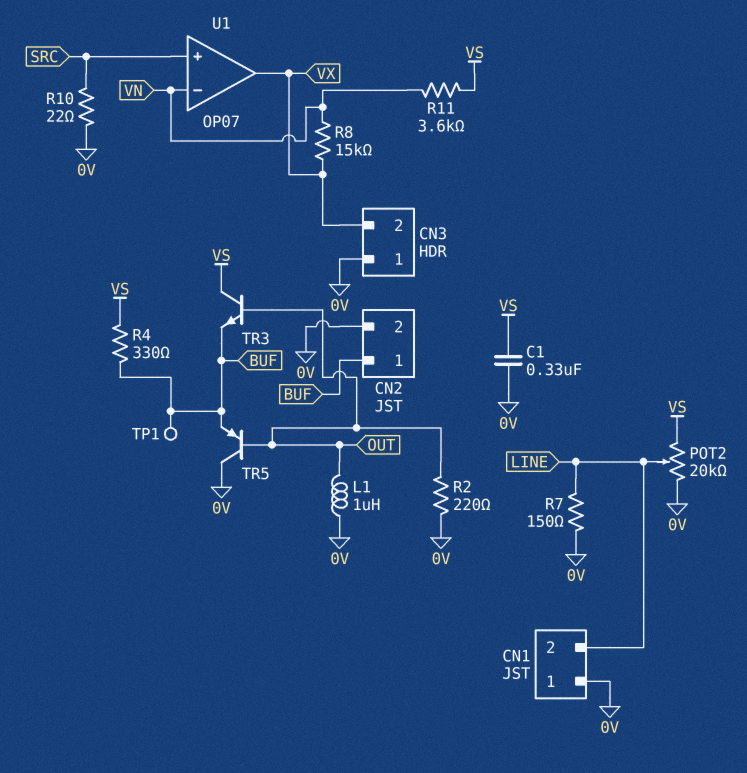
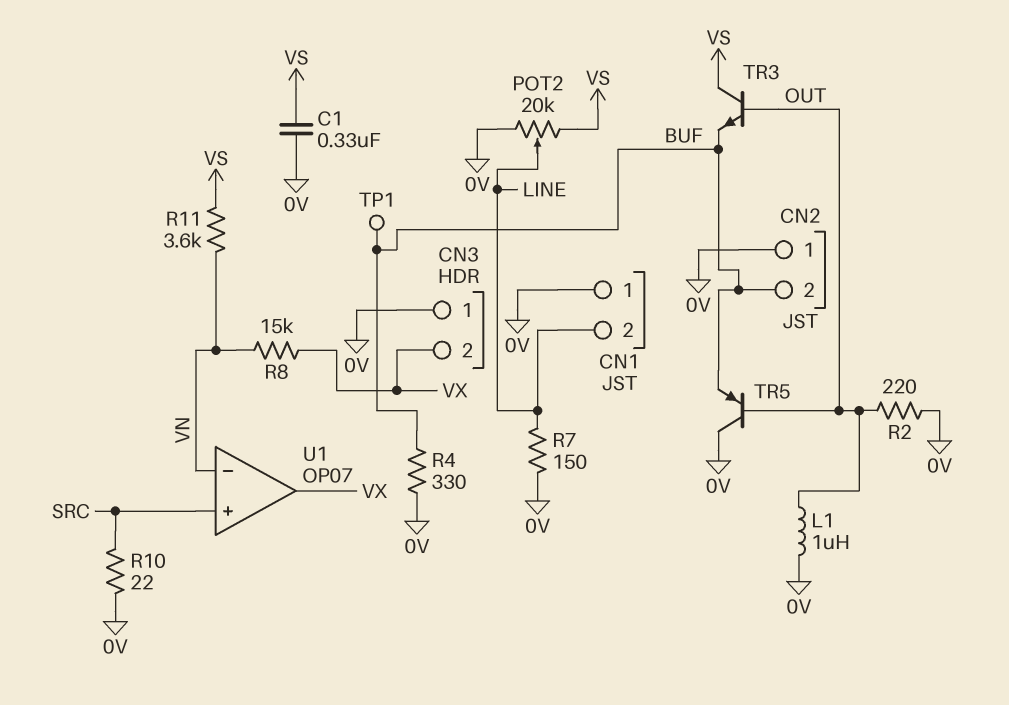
CN2 pin 1: BUF -> 0V
CN2 pin 2: 0V -> BUF
R4: 330 (BUF, VS) -> 330 (0V, BUF)

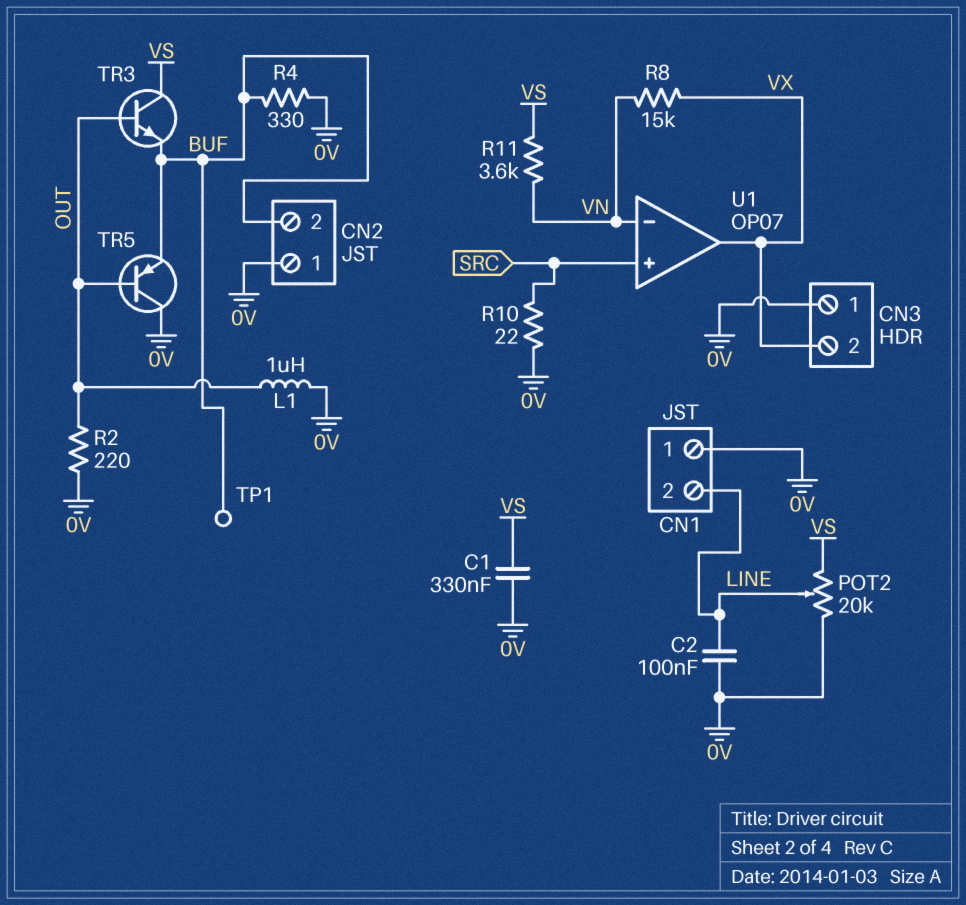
C2: none -> 100nF (0V, LINE)
R7: 150 (0V, LINE) -> none

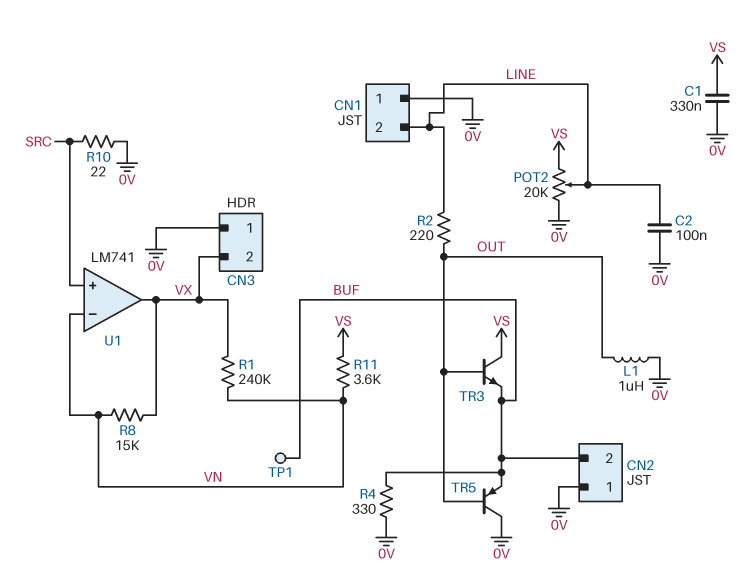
R1: none -> 240k (VN, VX)
R2: 220 (0V, OUT) -> 220 (LINE, OUT)
U1: OP07 -> LM741

